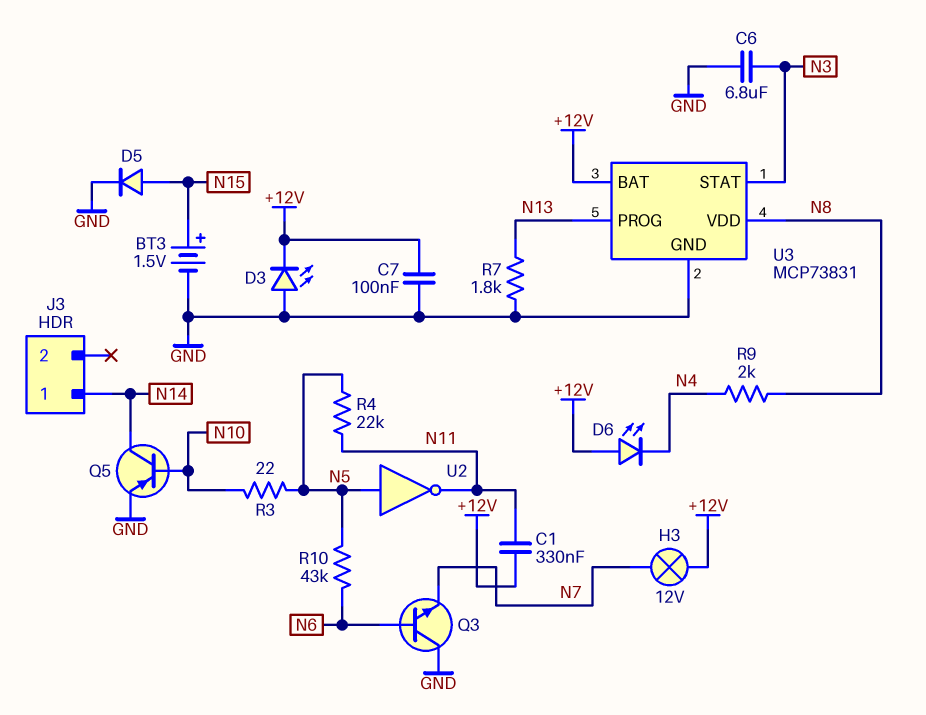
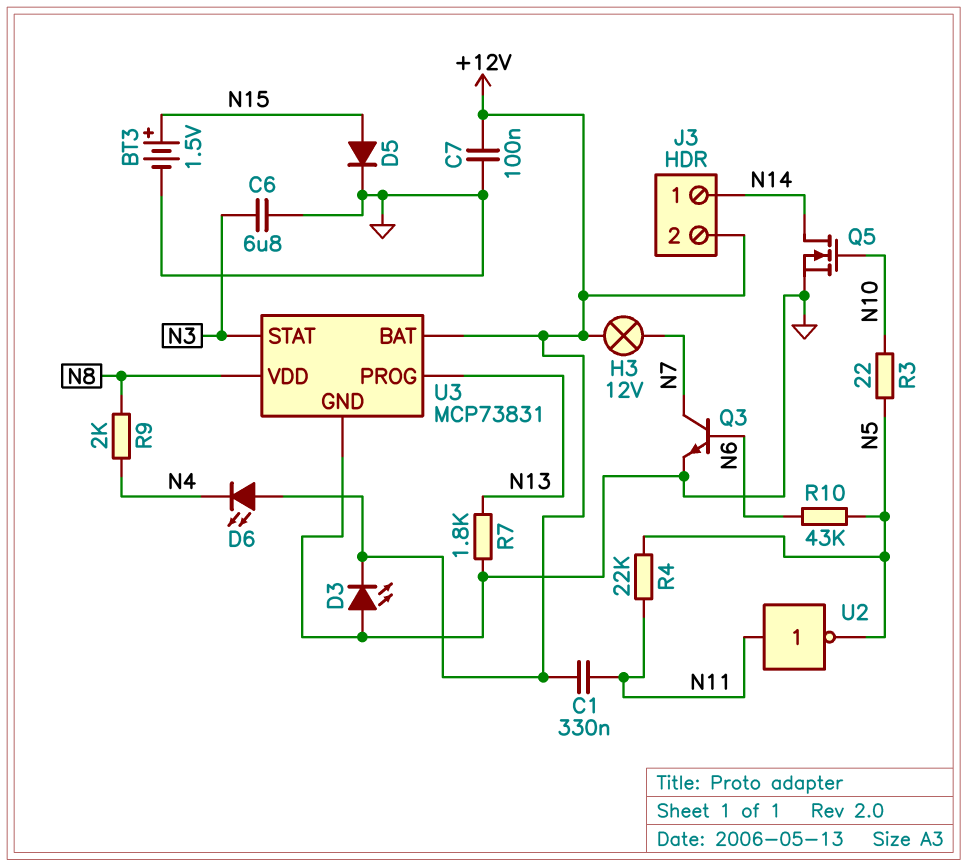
J3 pin 2: none -> +12V
Q3: NPN (B N6, C GND, E N7) -> NPN (B N6, C N7, E GND)
Q5: PNP (B N10, C N14, E GND) -> NMOS (G N10, D N14, S GND)
U2: NOT (in N5, out N11) -> NOT (in N11, out N5)

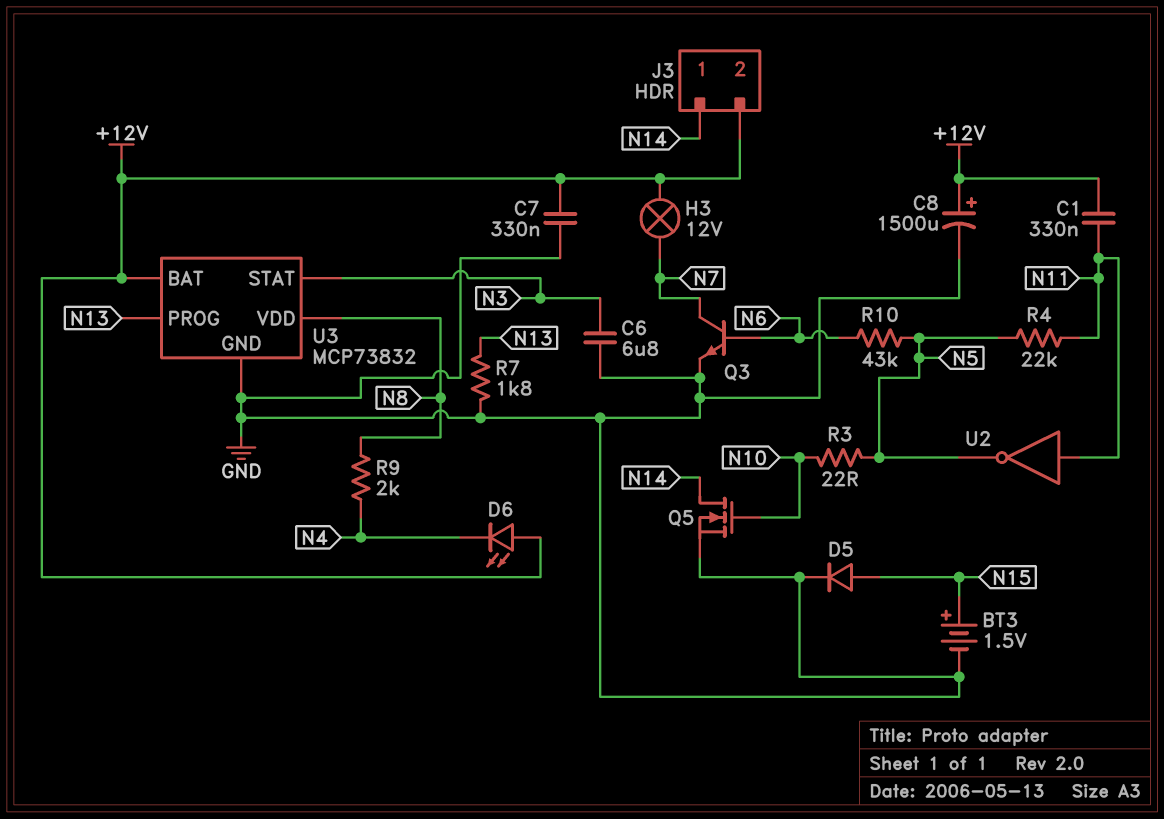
C7: 100nF (+12V, GND) -> 330nF (+12V, GND)
C8: none -> 1500uF (plus +12V, minus GND)
D3: LED (A GND, K +12V) -> none
U3: MCP73831 -> MCP73832

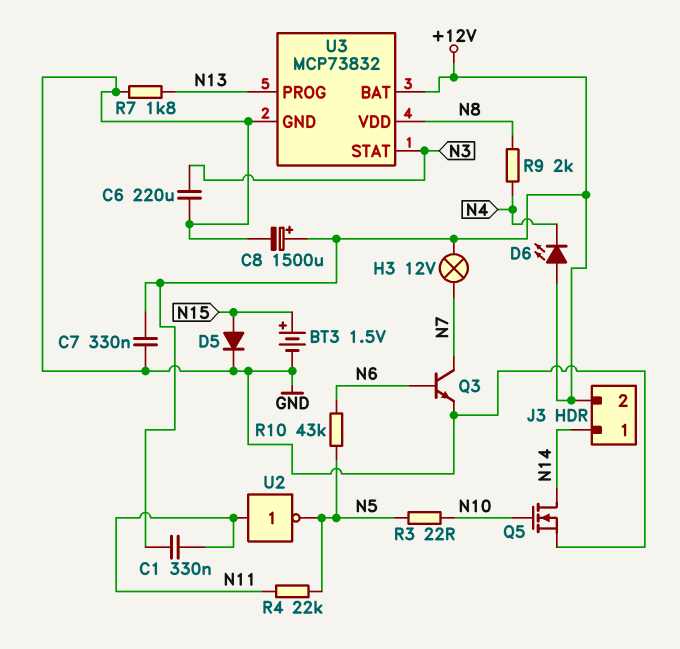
C6: 6.8uF (GND, N3) -> 220uF (GND, N3)

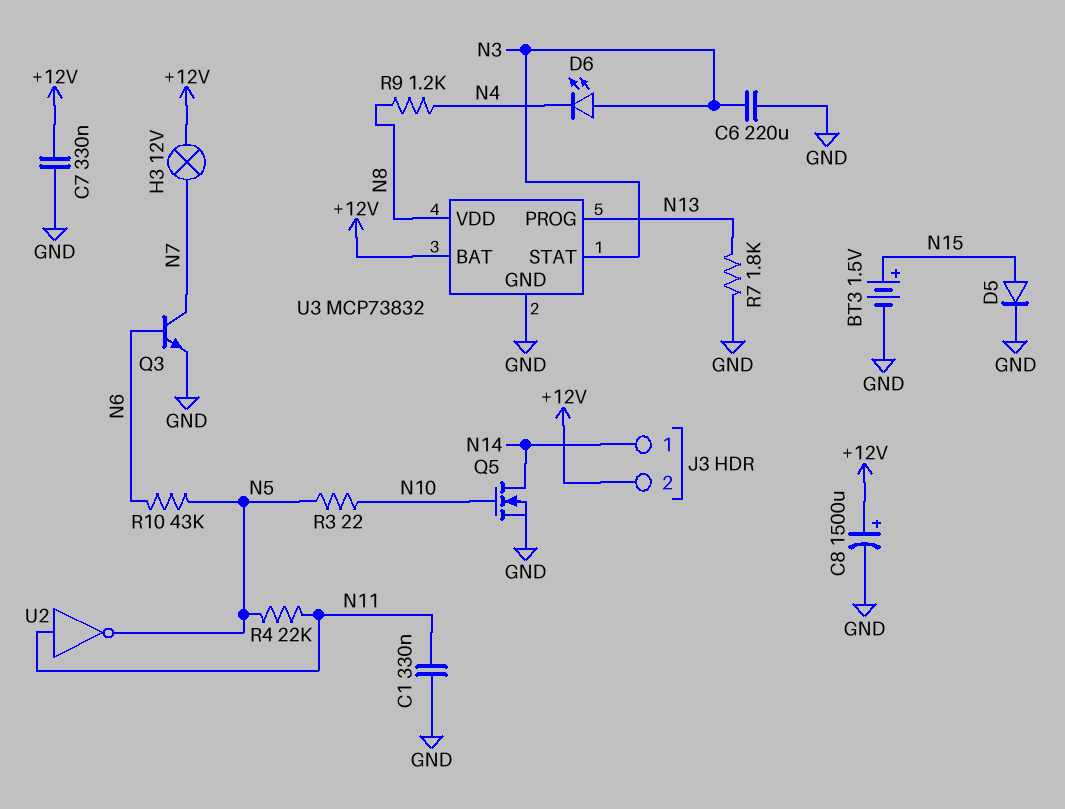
C1: 330nF (+12V, N11) -> 330nF (GND, N11)
D6: LED (A +12V, K N4) -> LED (A N3, K N4)
R9: 2k (N4, N8) -> 1.2k (N4, N8)

